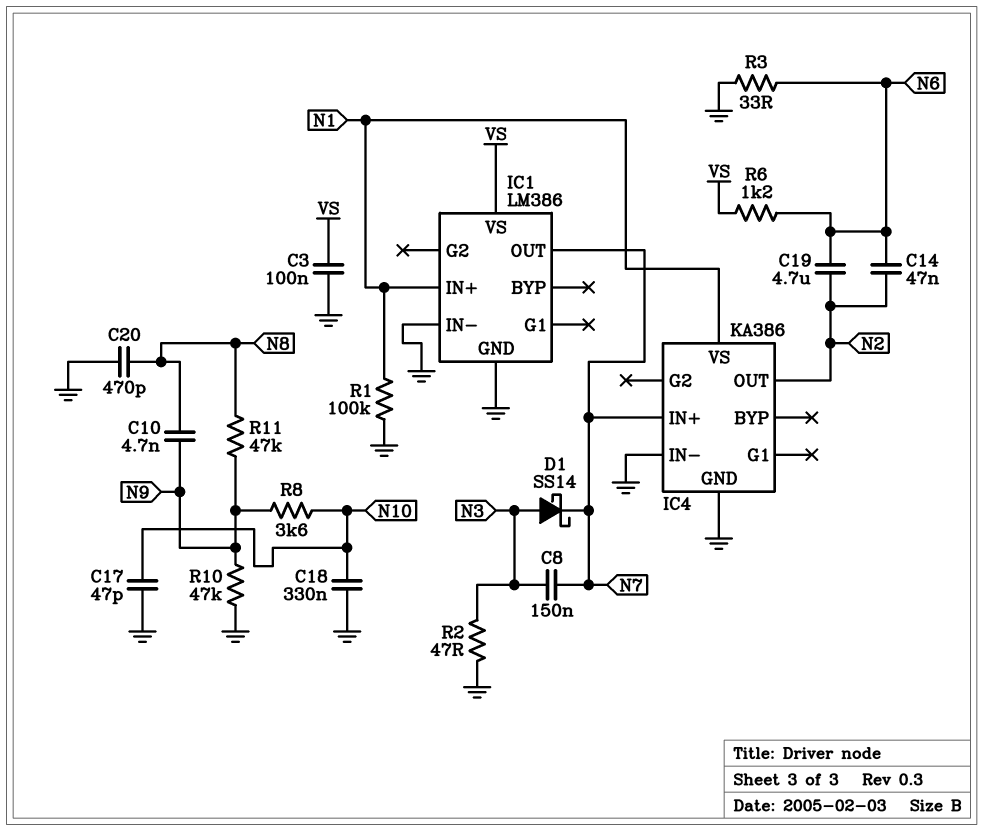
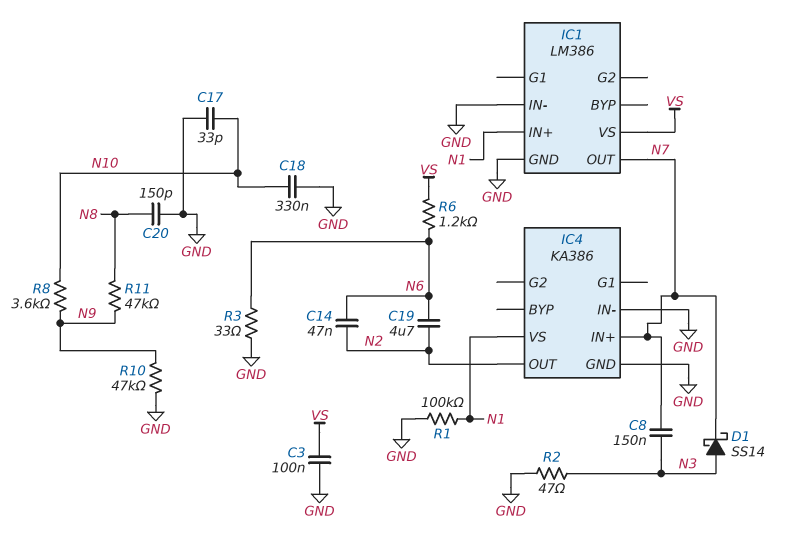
C10: 4.7nF (N8, N9) -> none
C17: 47pF (GND, N10) -> 33pF (GND, N10)
C20: 470pF (GND, N8) -> 150pF (GND, N8)

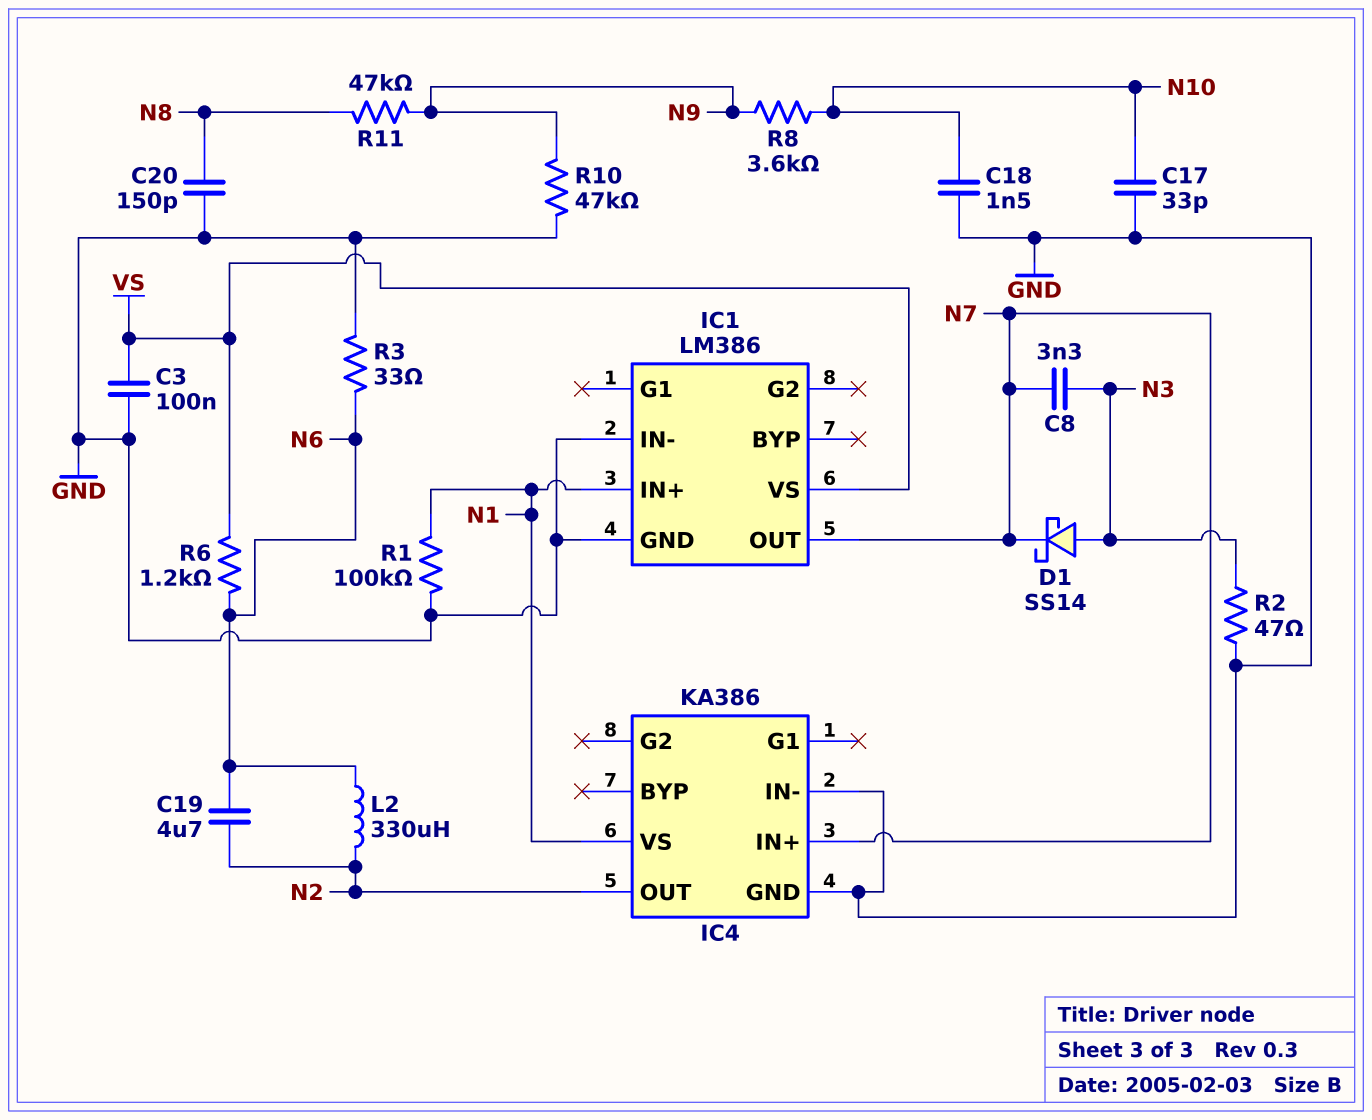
C8: 150nF (N3, N7) -> 3.3nF (N3, N7)
C14: 47nF (N2, N6) -> none
C18: 330nF (GND, N10) -> 1.5nF (GND, N10)
L2: none -> 330uH (N2, N6)

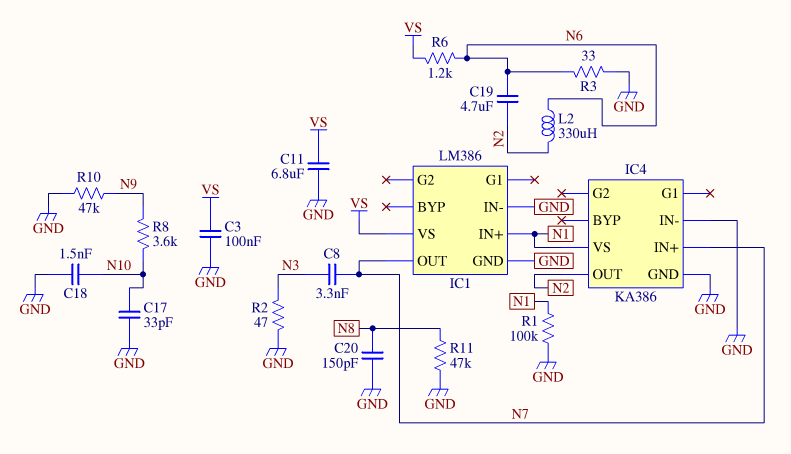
C11: none -> 6.8uF (GND, VS)
D1: schottky SS14 (A N3, K N7) -> none
R11: 47k (N8, N9) -> 47k (GND, N8)

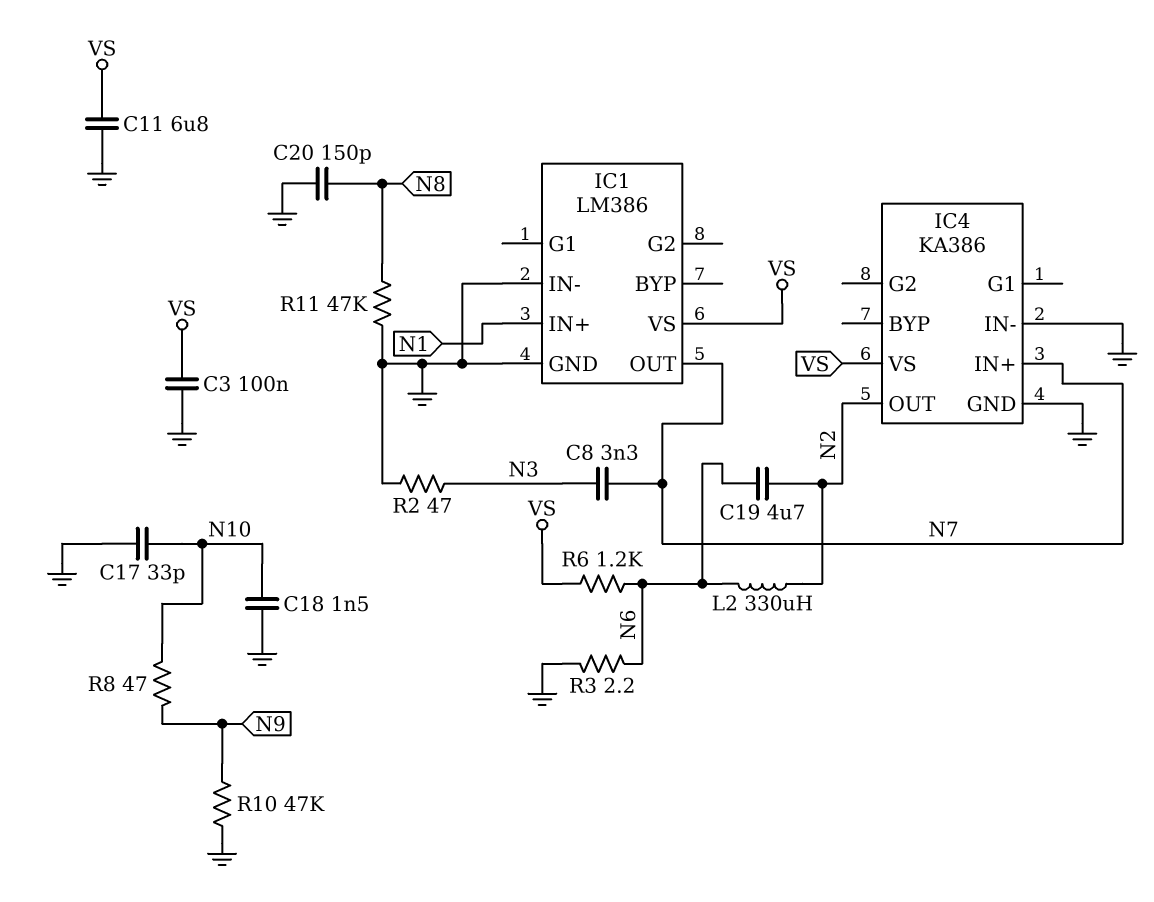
IC4 pin VS: N1 -> VS
R1: 100k (GND, N1) -> none
R3: 33 (GND, N6) -> 2.2 (GND, N6)
R8: 3.6k (N9, N10) -> 47 (N9, N10)

